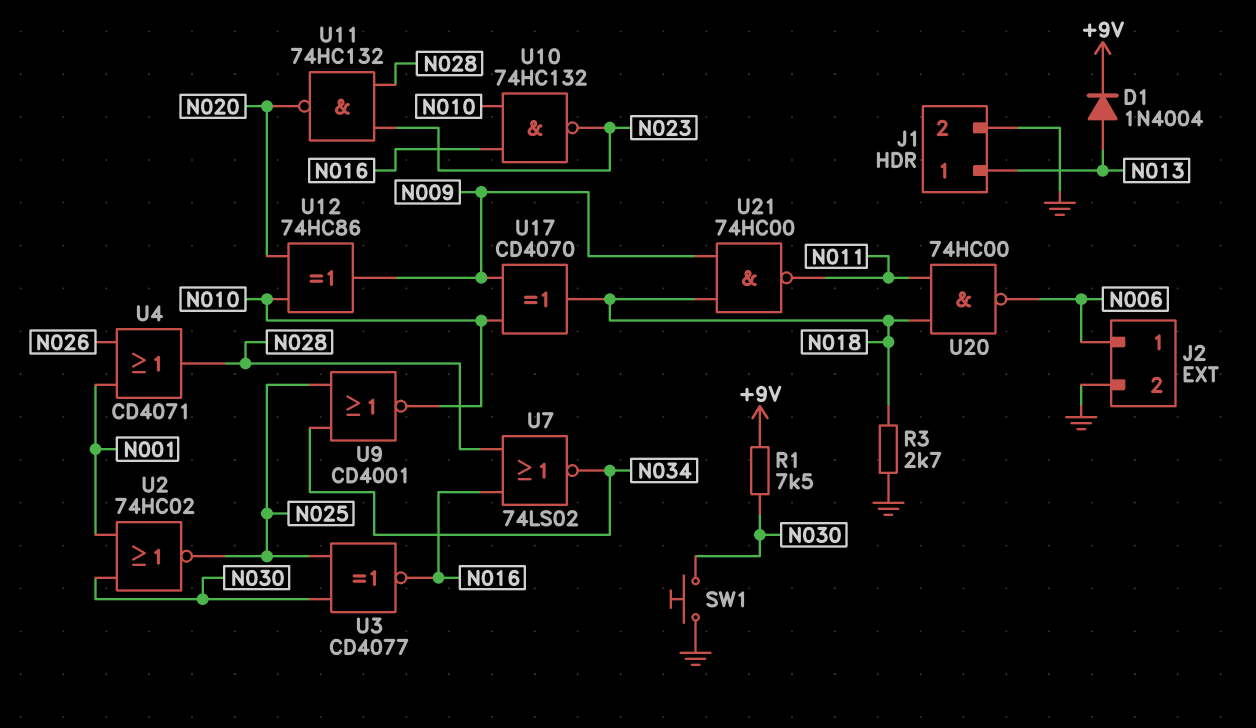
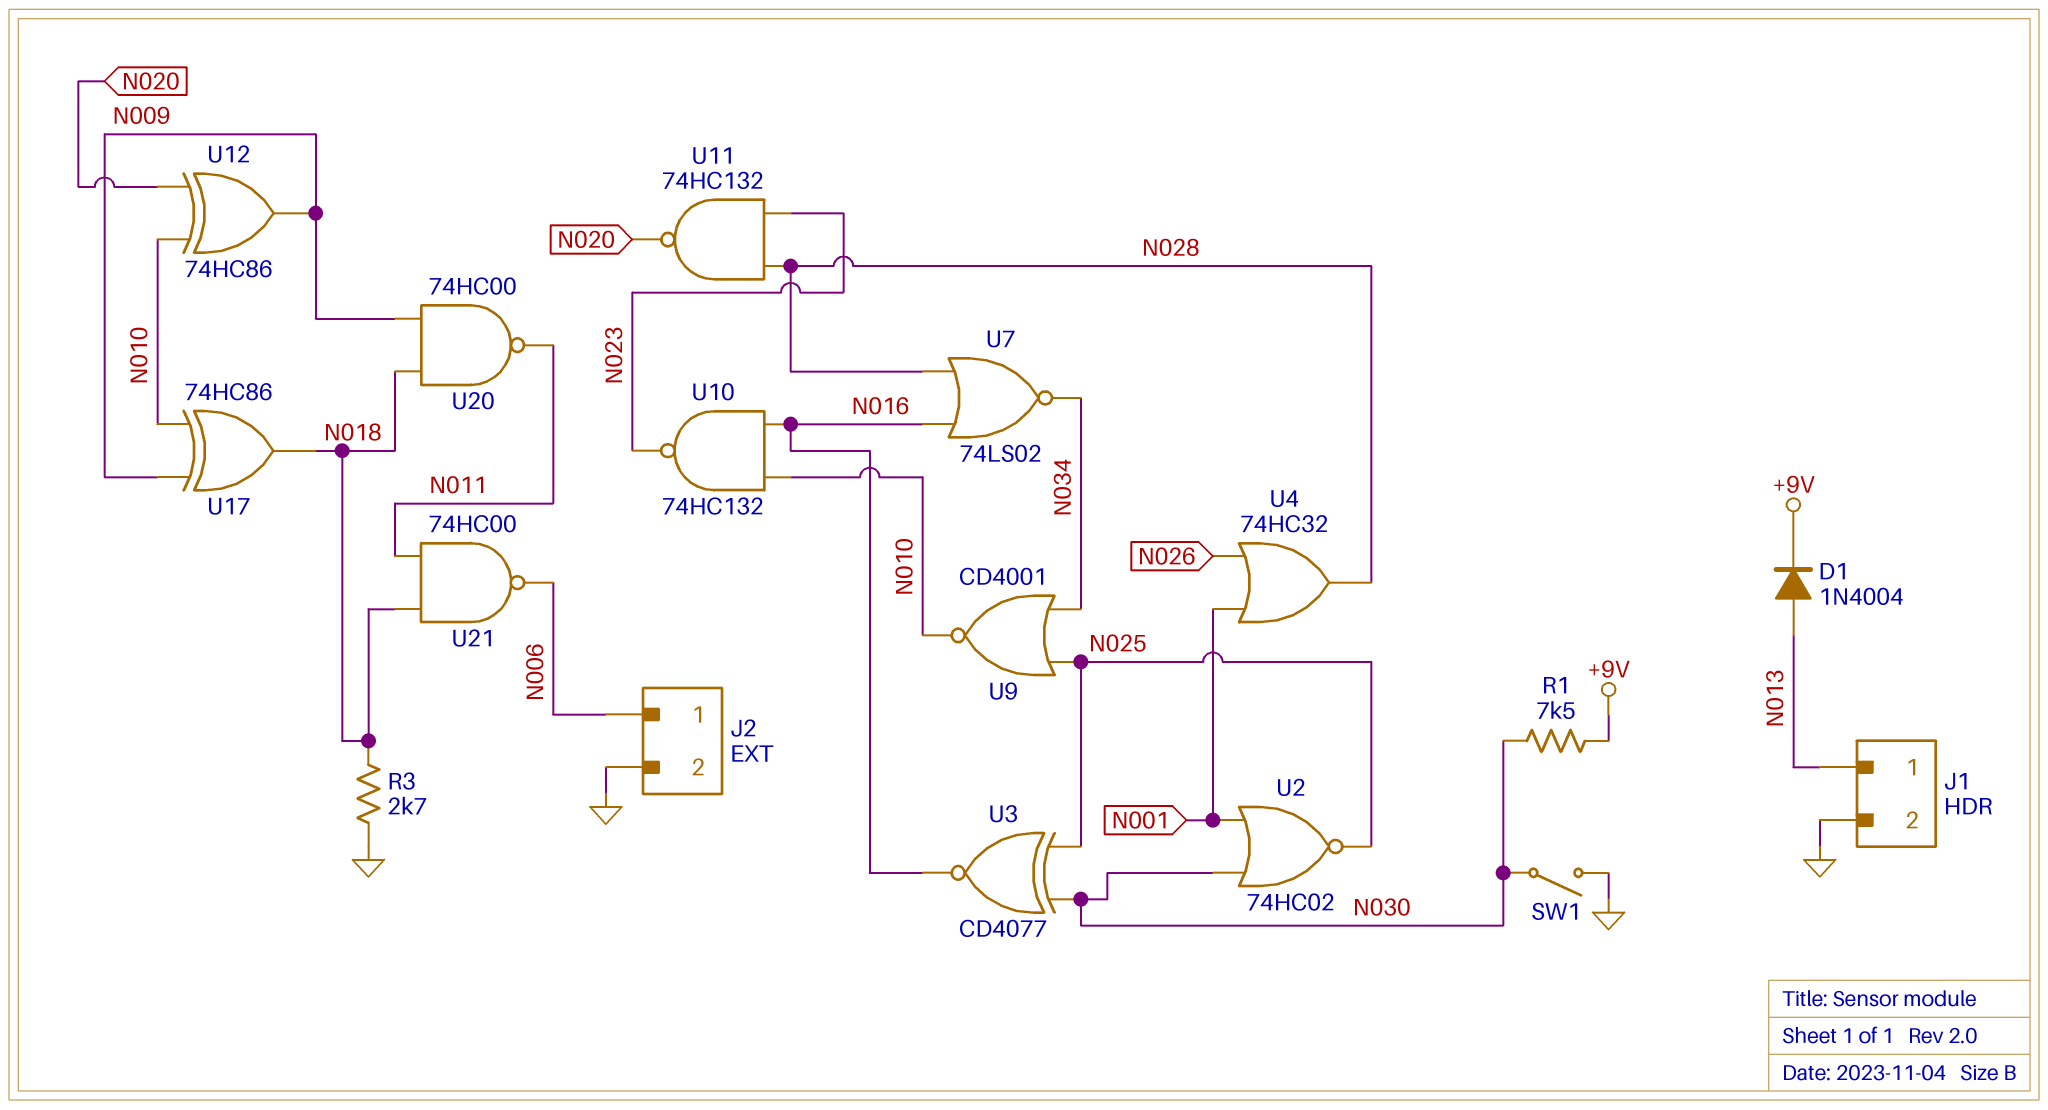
SW1: button (GND, N030) -> switch (GND, N030)
U4: OR CD4071 (in N001, in N026, out N028) -> OR 74HC32 (in N001, in N026, out N028)
U17: XOR CD4070 (in N009, in N010, out N018) -> XOR 74HC86 (in N009, in N010, out N018)
U20: NAND 74HC00 (in N011, in N018, out N006) -> NAND 74HC00 (in N009, in N018, out N011)
U21: NAND 74HC00 (in N009, in N018, out N011) -> NAND 74HC00 (in N011, in N018, out N006)

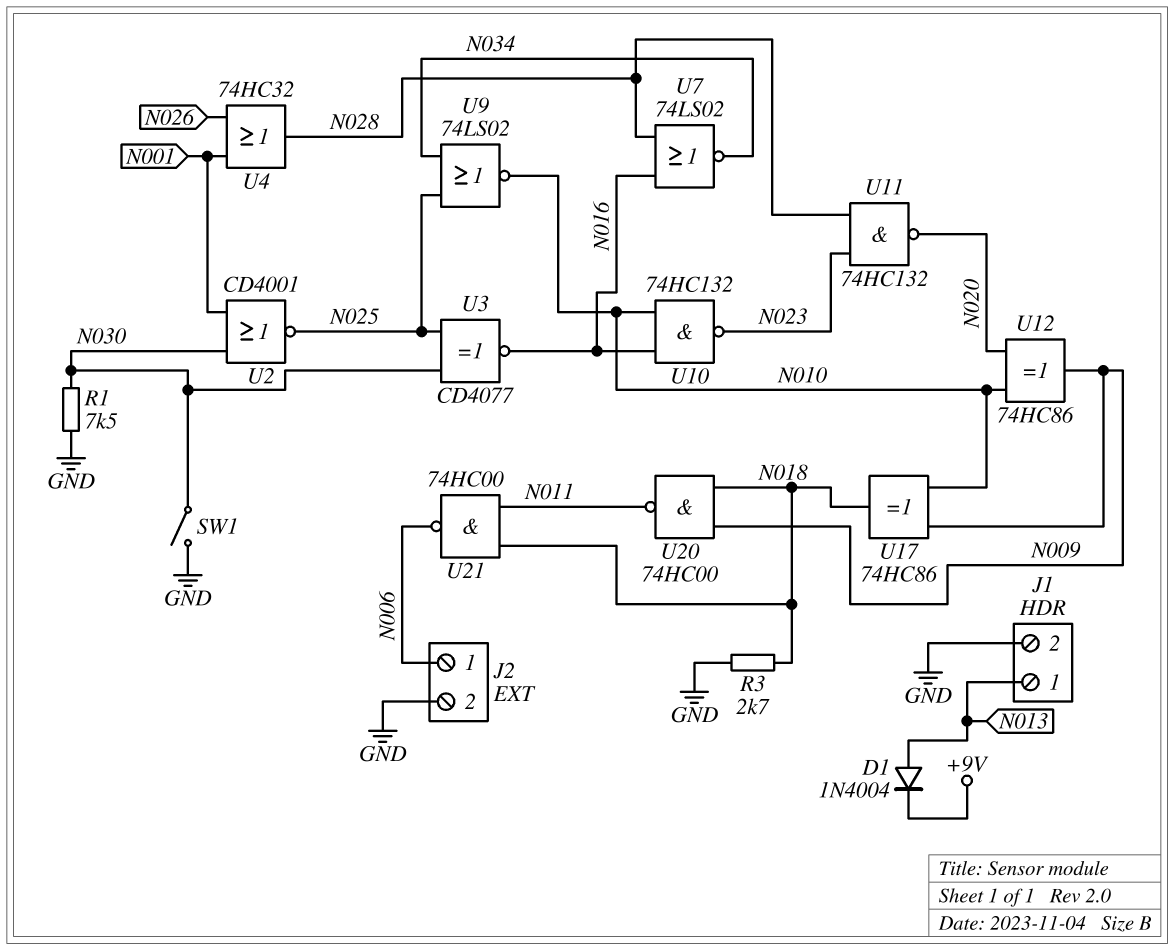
R1: 7.5k (+9V, N030) -> 7.5k (GND, N030)
U2: NOR 74HC02 (in N001, in N030, out N025) -> NOR CD4001 (in N001, in N030, out N025)
U9: NOR CD4001 (in N025, in N034, out N010) -> NOR 74LS02 (in N025, in N034, out N010)

